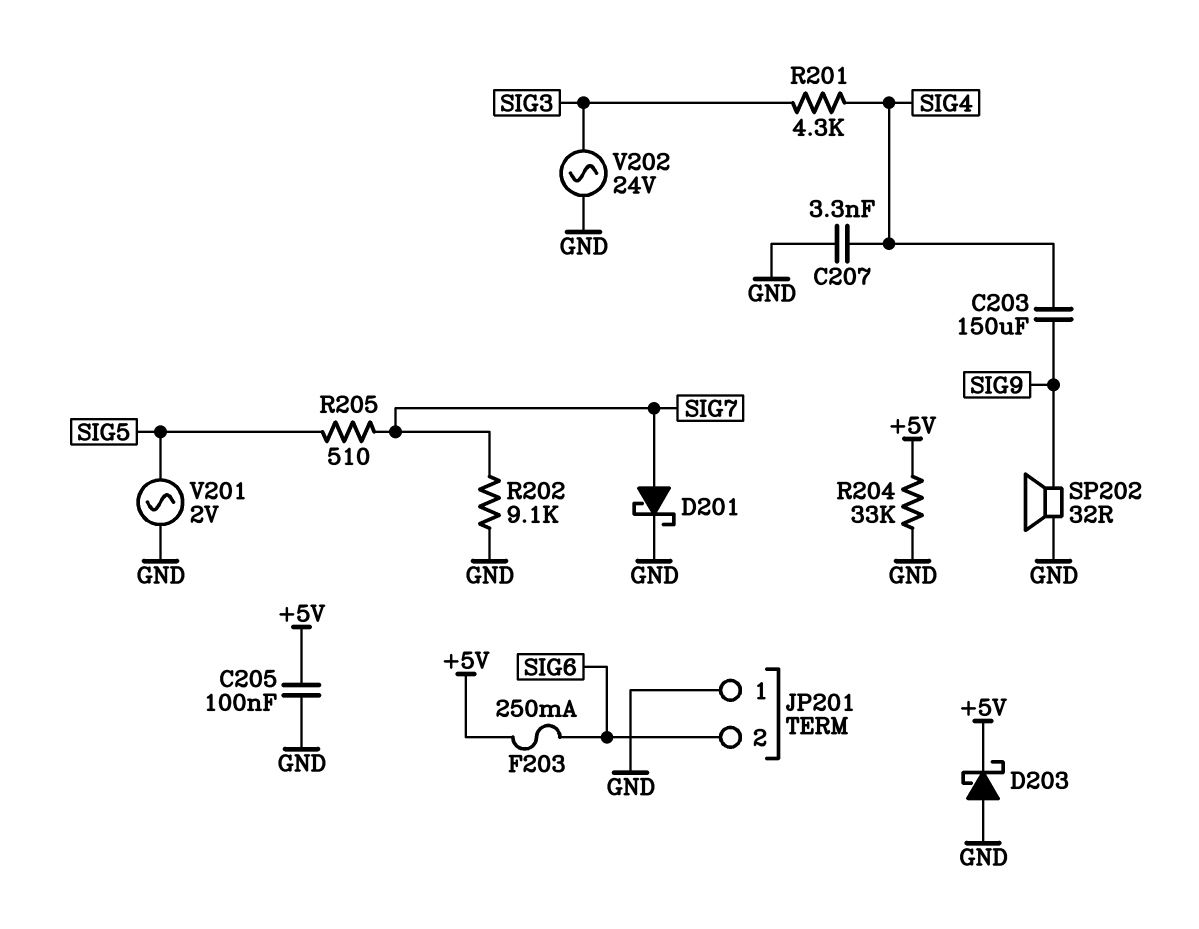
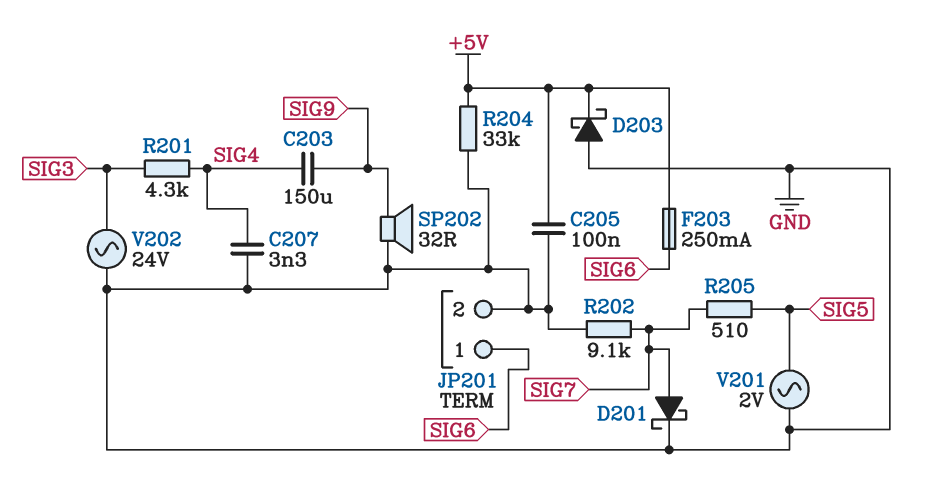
JP201 pin 1: GND -> SIG6
JP201 pin 2: SIG6 -> GND

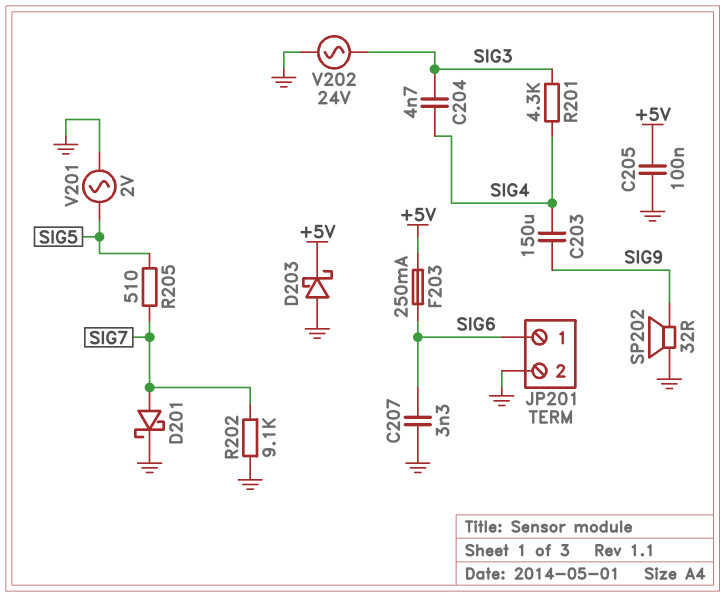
C204: none -> 4.7nF (SIG3, SIG4)
C207: 3.3nF (GND, SIG4) -> 3.3nF (GND, SIG6)
R204: 33k (+5V, GND) -> none

